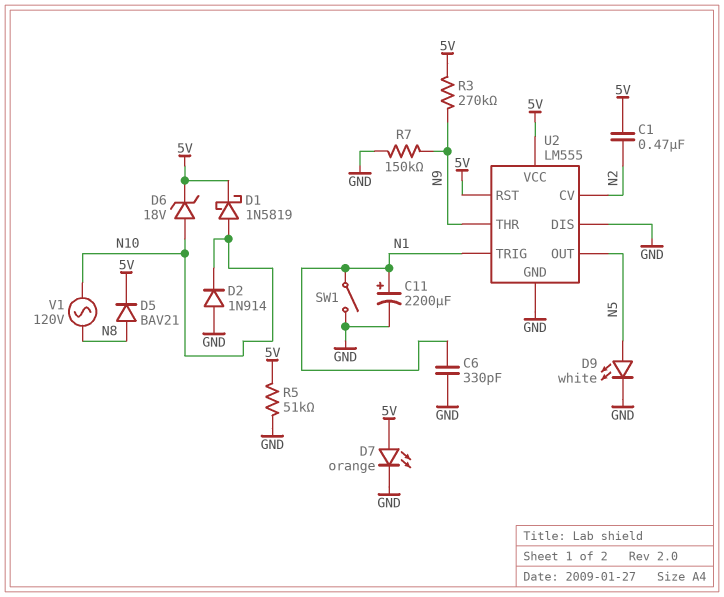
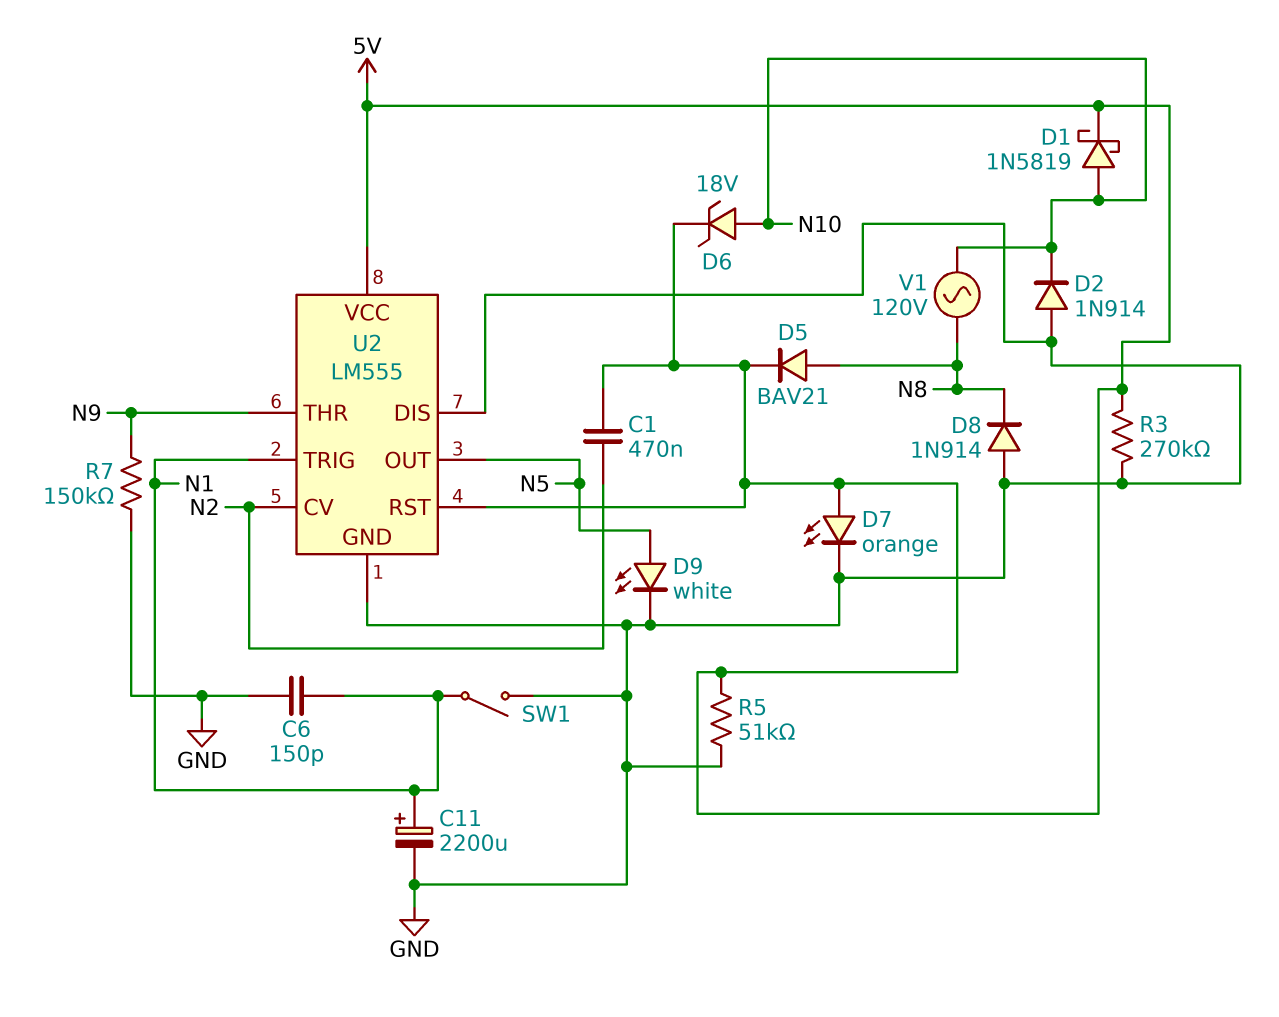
C6: 330pF (GND, N1) -> 150pF (GND, N1)
D8: none -> diode 1N914 (A GND, K N8)
R3: 270k (5V, N9) -> 270k (5V, GND)

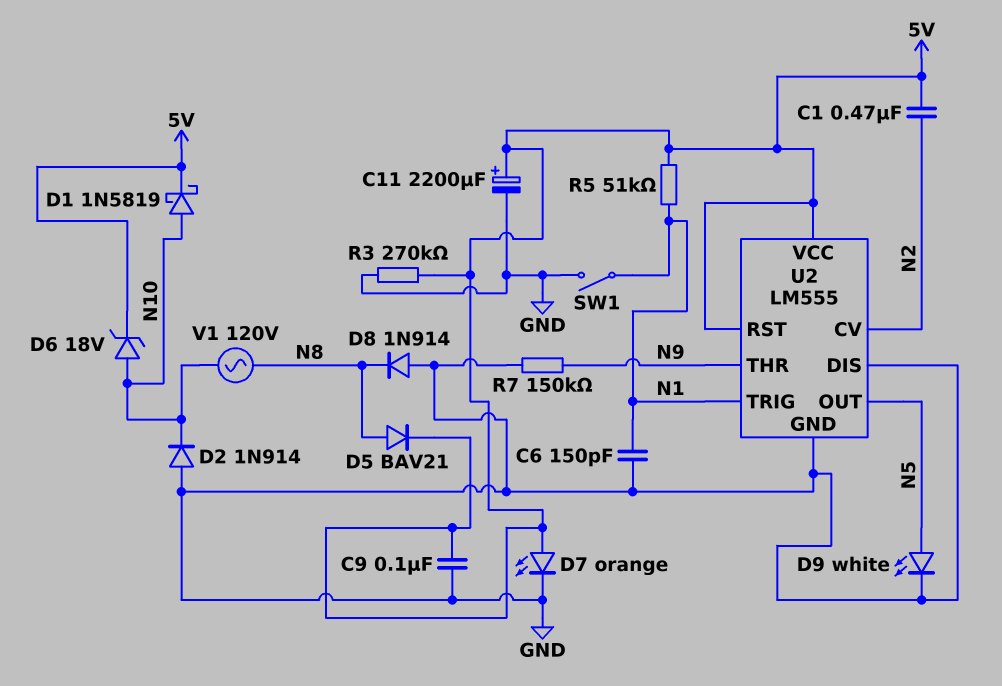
C9: none -> 100nF (5V, GND)
C11: 2200uF (plus N1, minus GND) -> 2200uF (plus 5V, minus GND)
R5: 51k (5V, GND) -> 51k (5V, N1)

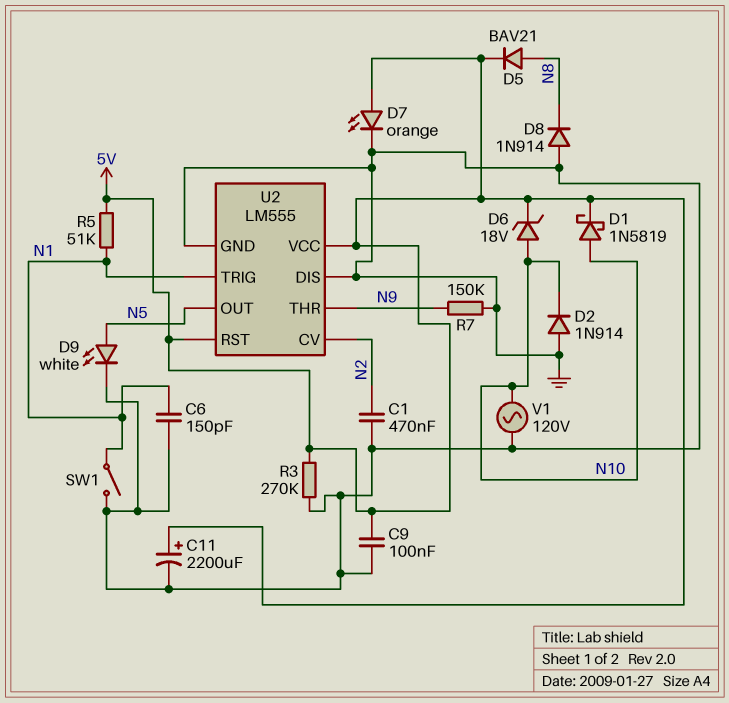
C1: 470nF (5V, N2) -> 470nF (GND, N2)
V1: AC 120V (N8, N10) -> AC 120V (GND, N10)

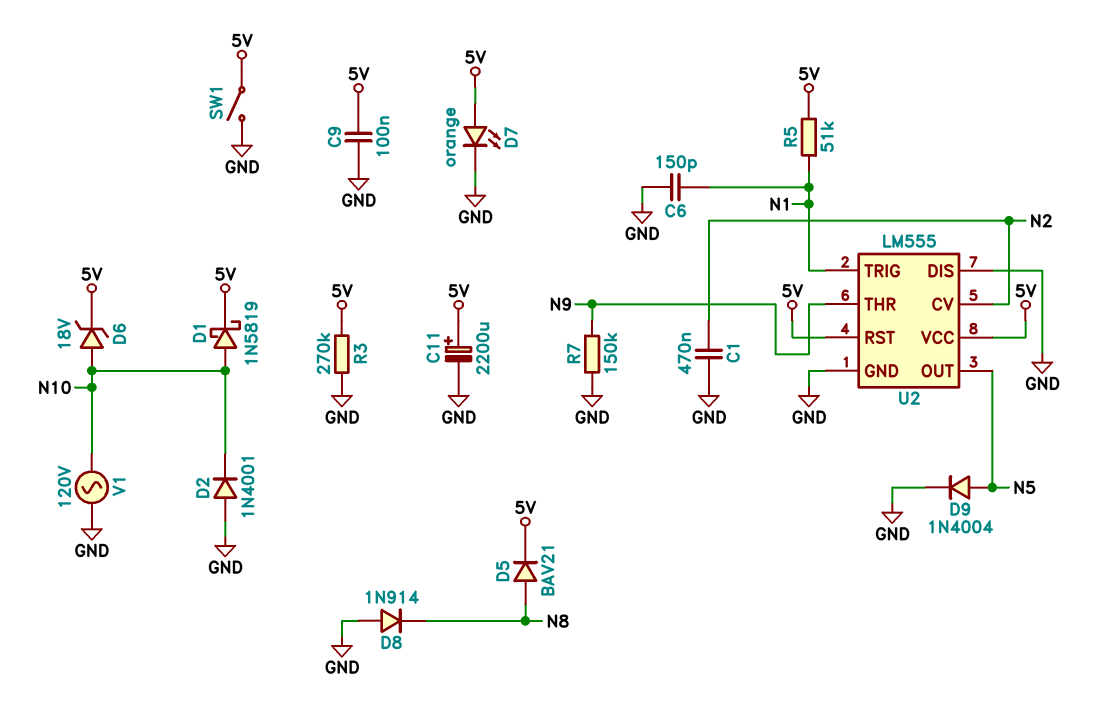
D2: diode 1N914 (A GND, K N10) -> diode 1N4001 (A GND, K N10)
D9: LED white (A N5, K GND) -> diode 1N4004 (A N5, K GND)
SW1: switch (GND, N1) -> switch (5V, GND)

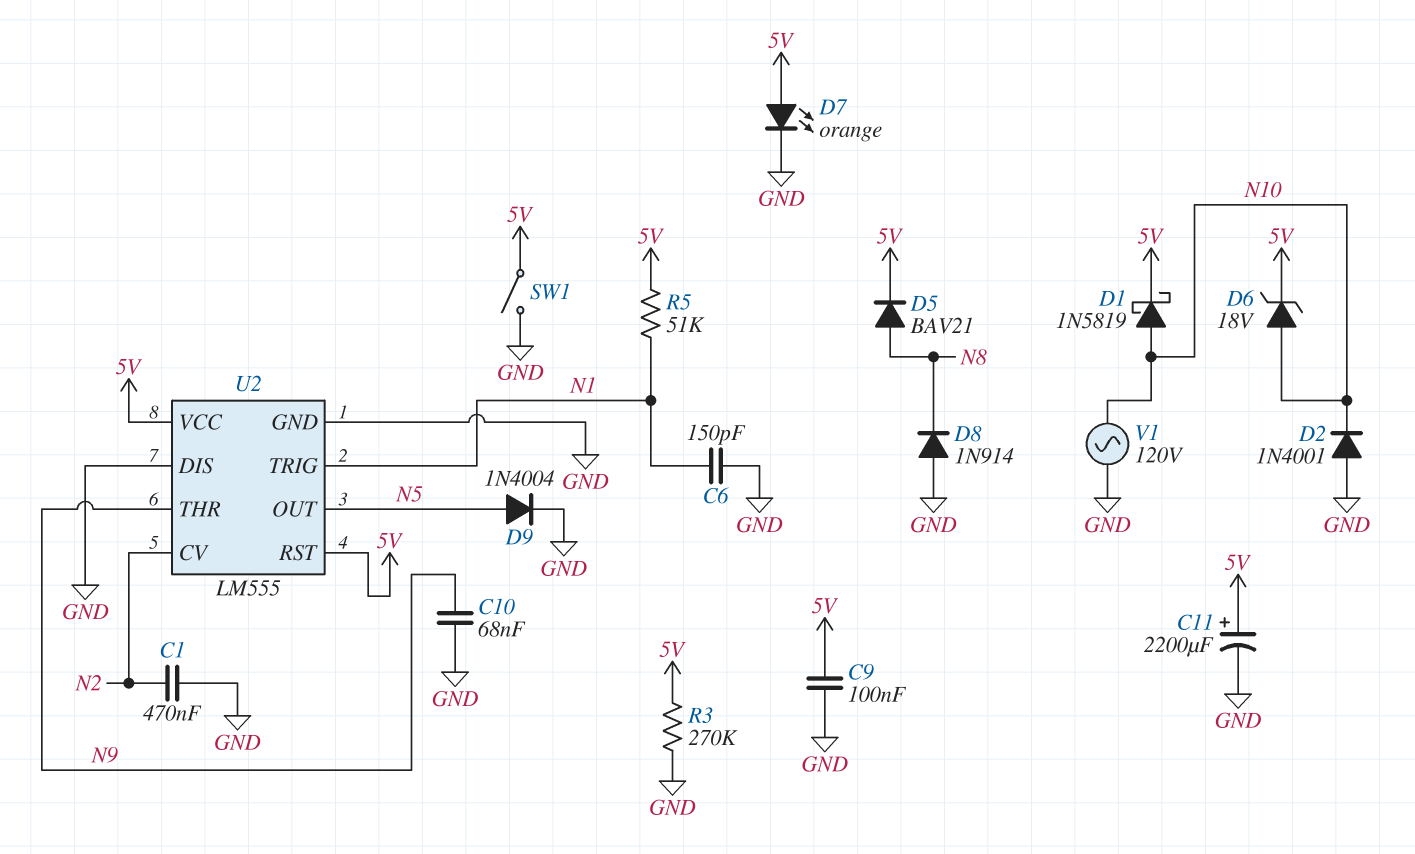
C10: none -> 68nF (GND, N9)
R7: 150k (GND, N9) -> none

